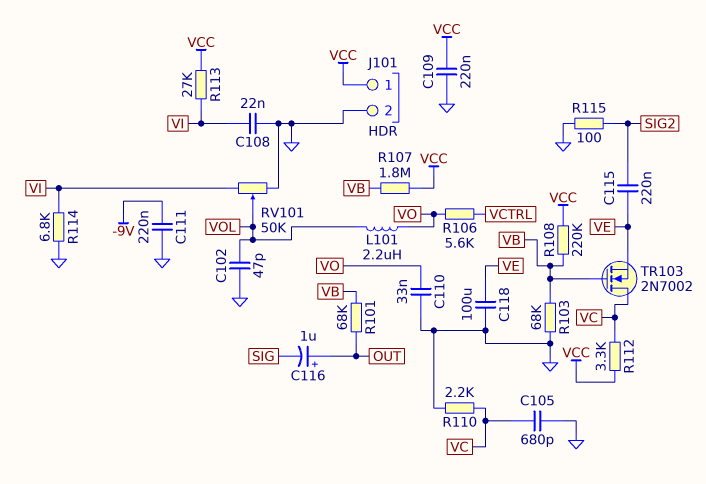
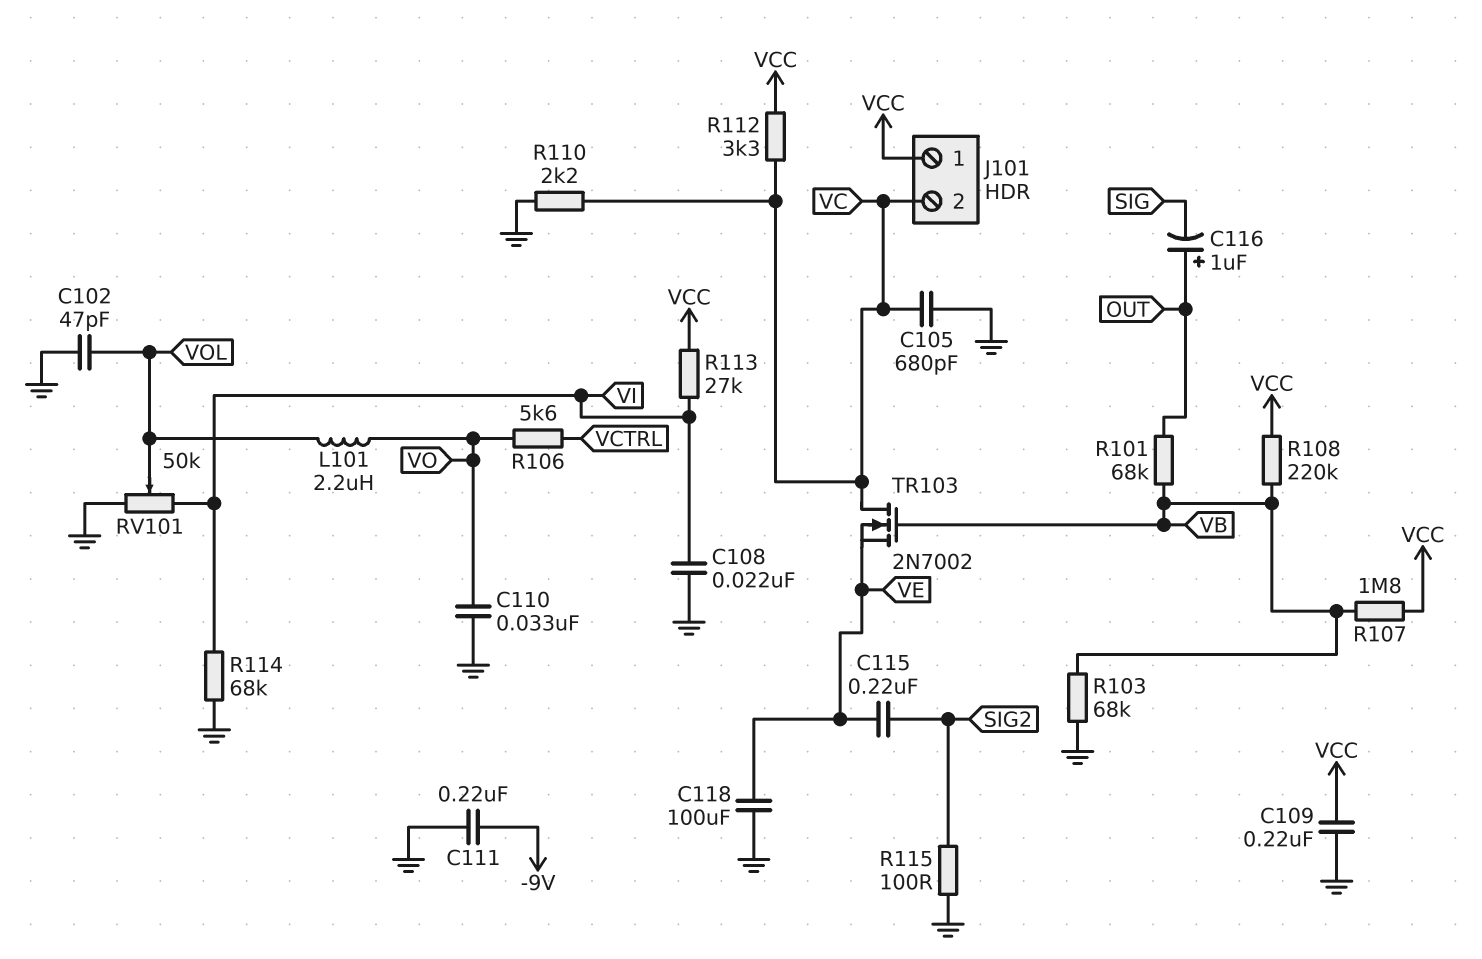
J101 pin 2: GND -> VC
R114: 6.8k (GND, VI) -> 68k (GND, VI)

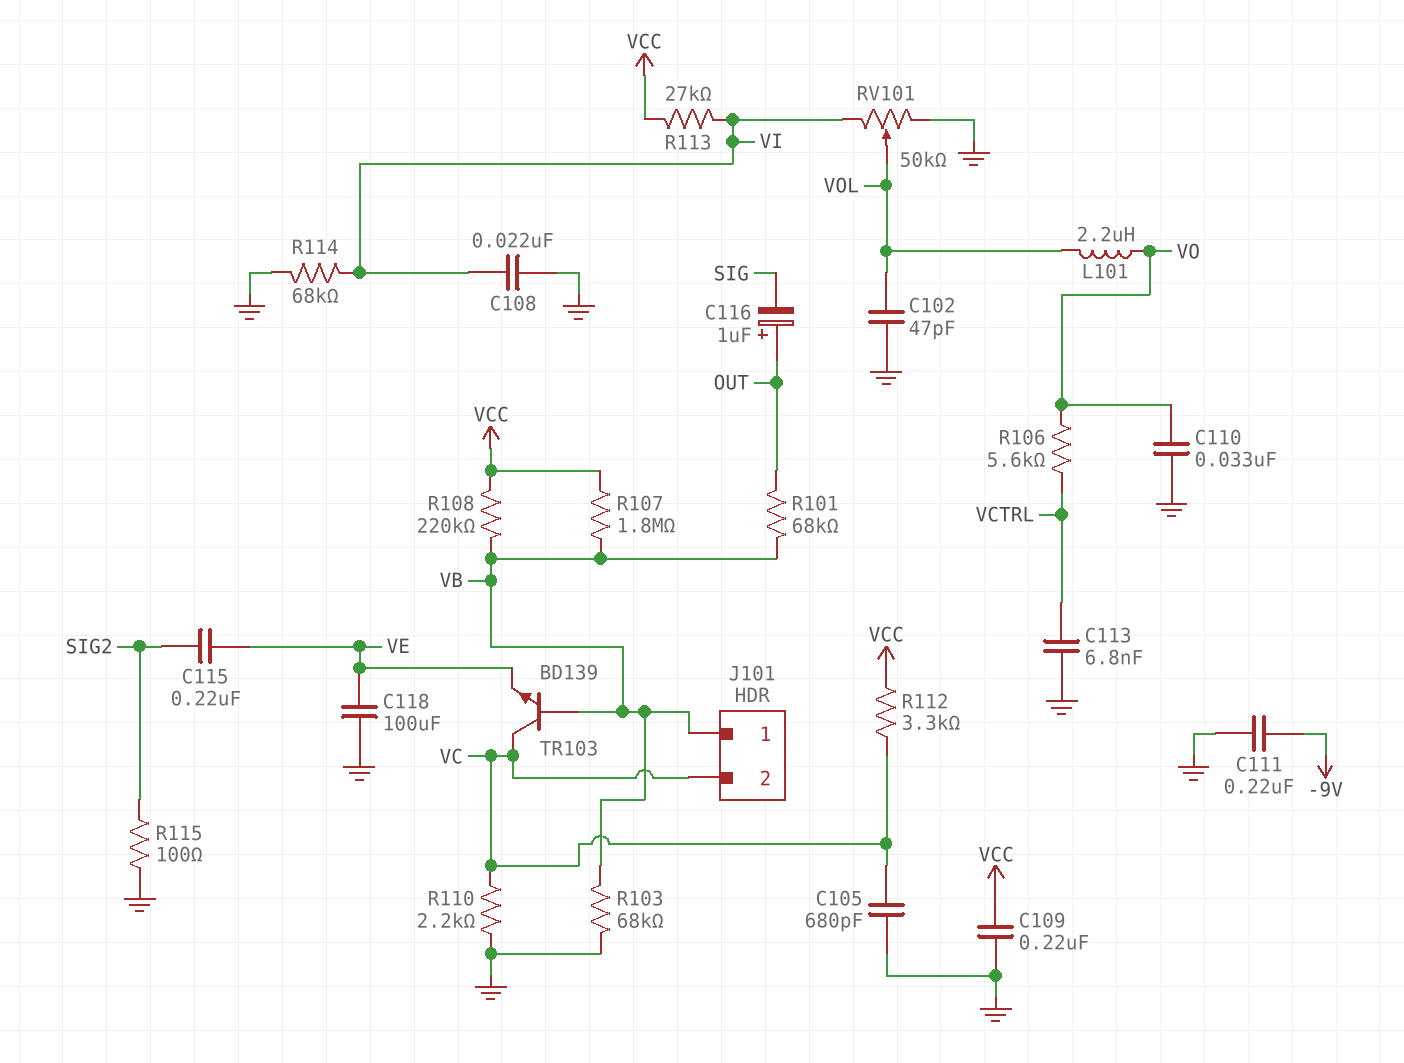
C113: none -> 6.8nF (GND, VCTRL)
J101 pin 1: VCC -> VB
TR103: NMOS 2N7002 (G VB, D VC, S VE) -> NPN BD139 (B VB, C VC, E VE)

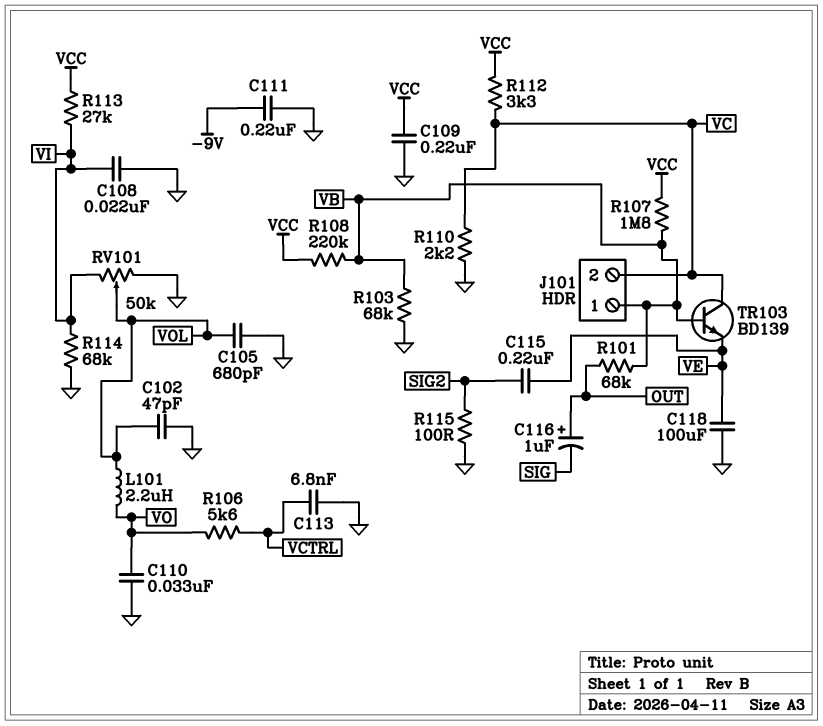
C105: 680pF (GND, VC) -> 680pF (GND, VOL)

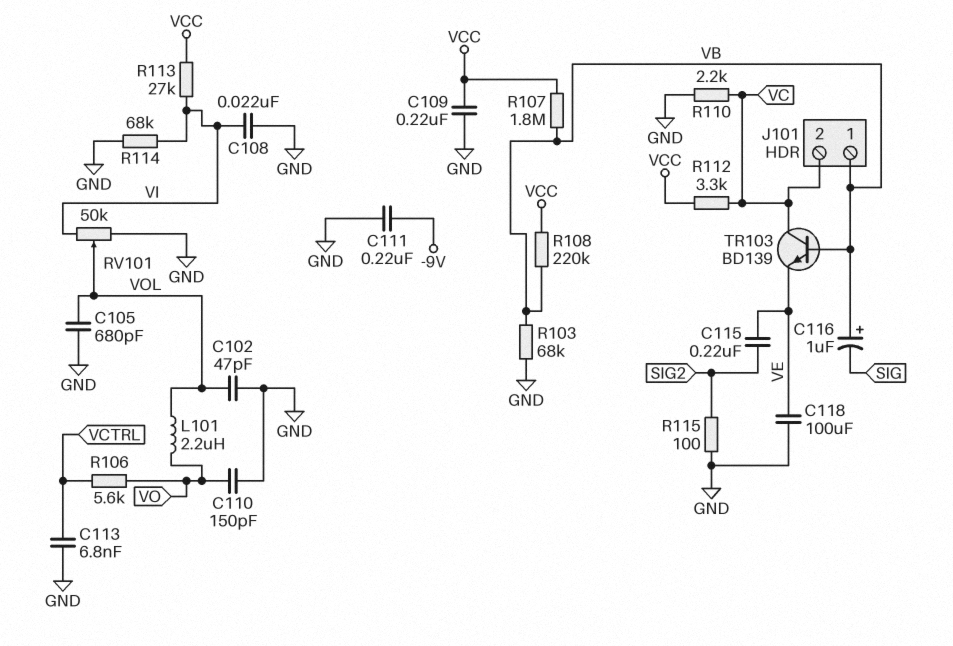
C110: 33nF (GND, VO) -> 150pF (GND, VO)
C116: 1uF (plus OUT, minus SIG) -> 1uF (plus VB, minus SIG)
R101: 68k (OUT, VB) -> none

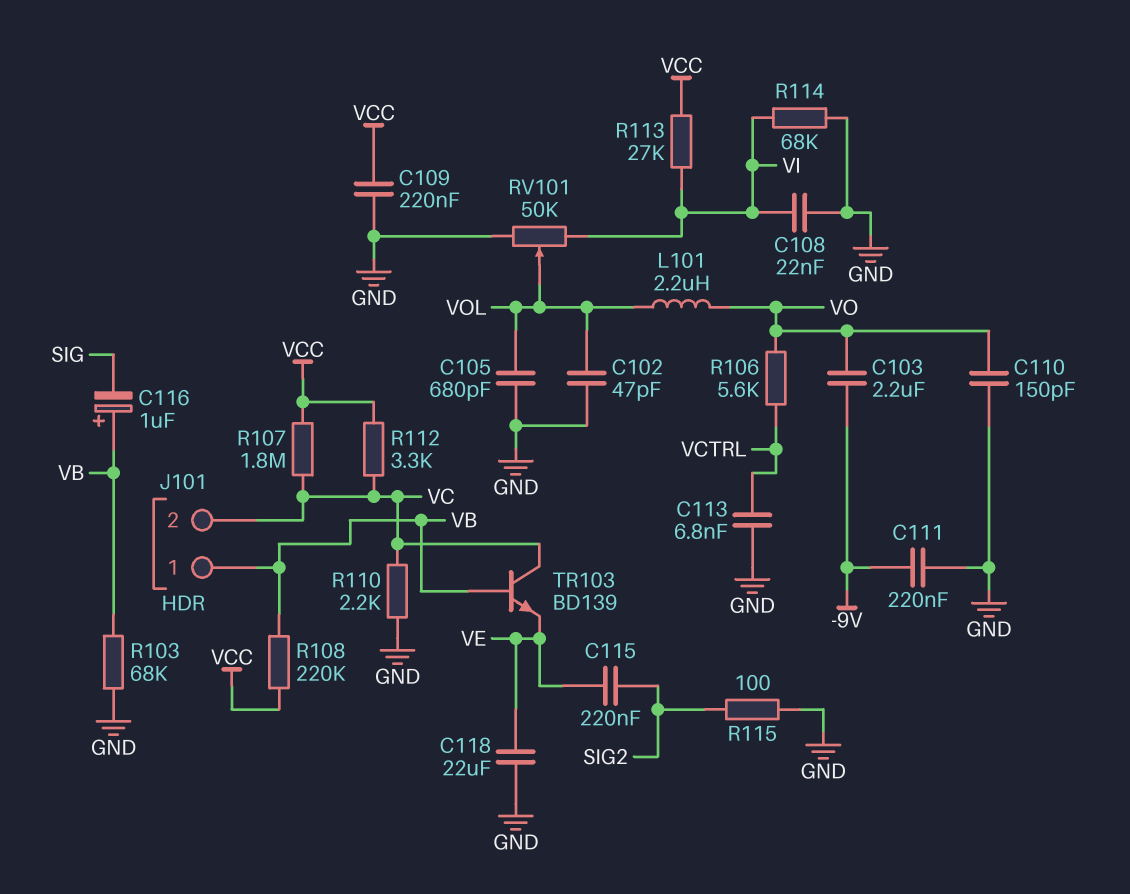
C103: none -> 2.2uF (-9V, VO)
C118: 100uF (GND, VE) -> 22uF (GND, VE)
R107: 1.8M (VB, VCC) -> 1.8M (VC, VCC)

